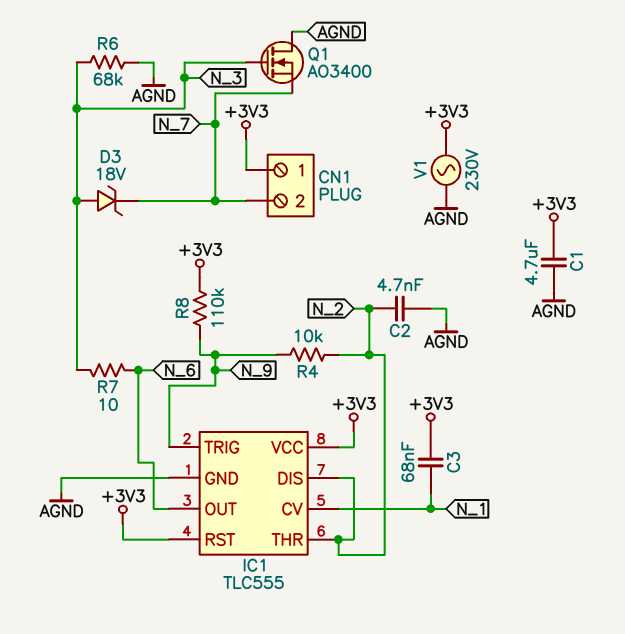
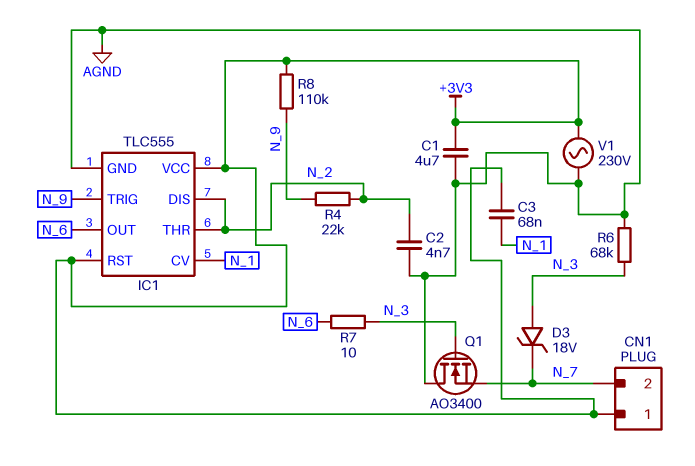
R4: 10k (N_2, N_9) -> 22k (N_2, N_9)

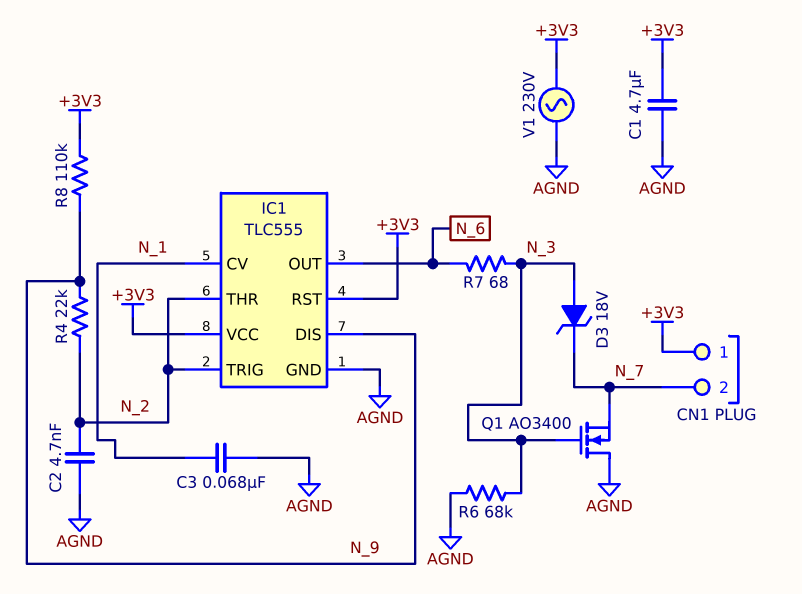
C3: 68nF (+3V3, N_1) -> 68nF (AGND, N_1)
IC1 pin DIS: N_2 -> N_9
IC1 pin TRIG: N_9 -> N_2
R7: 10 (N_3, N_6) -> 68 (N_3, N_6)

